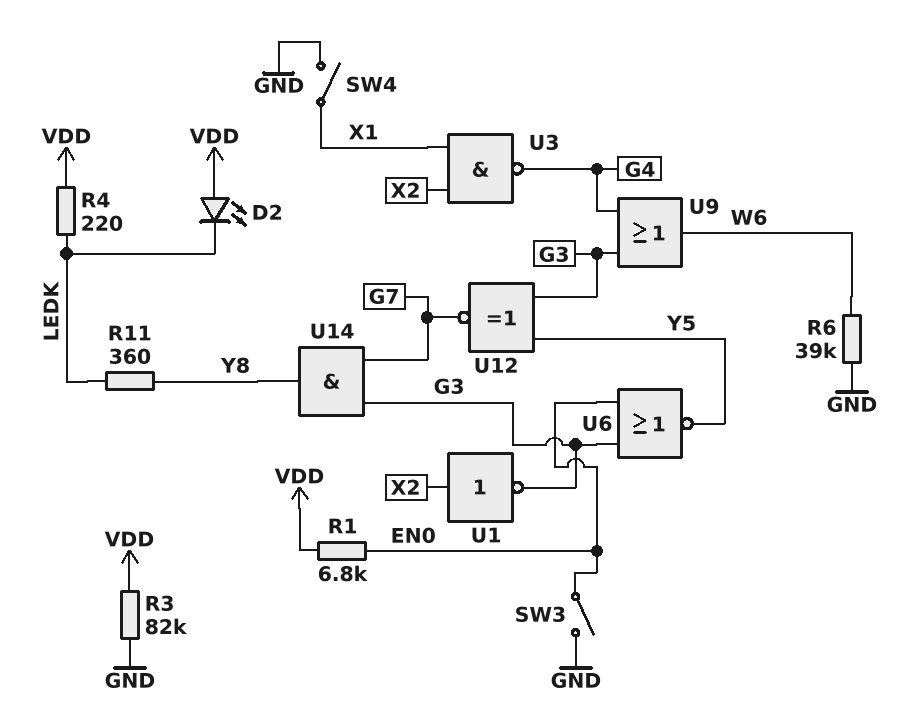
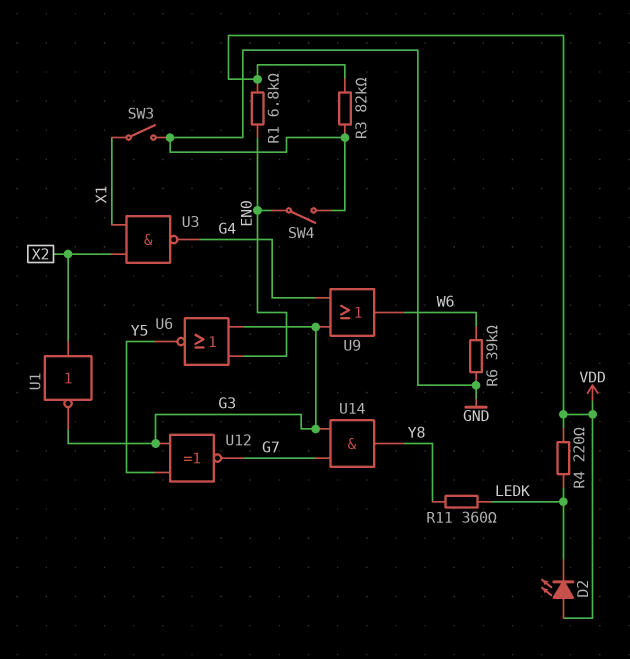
SW3: switch (EN0, GND) -> switch (GND, X1)
SW4: switch (GND, X1) -> switch (EN0, GND)

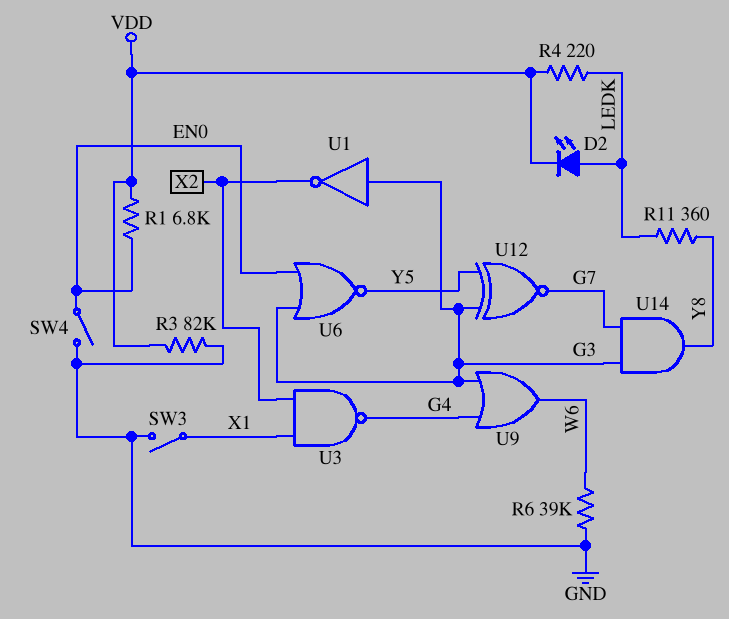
D2: LED (A VDD, K LEDK) -> LED (A LEDK, K VDD)
U1: NOT (in X2, out G3) -> NOT (in G3, out X2)

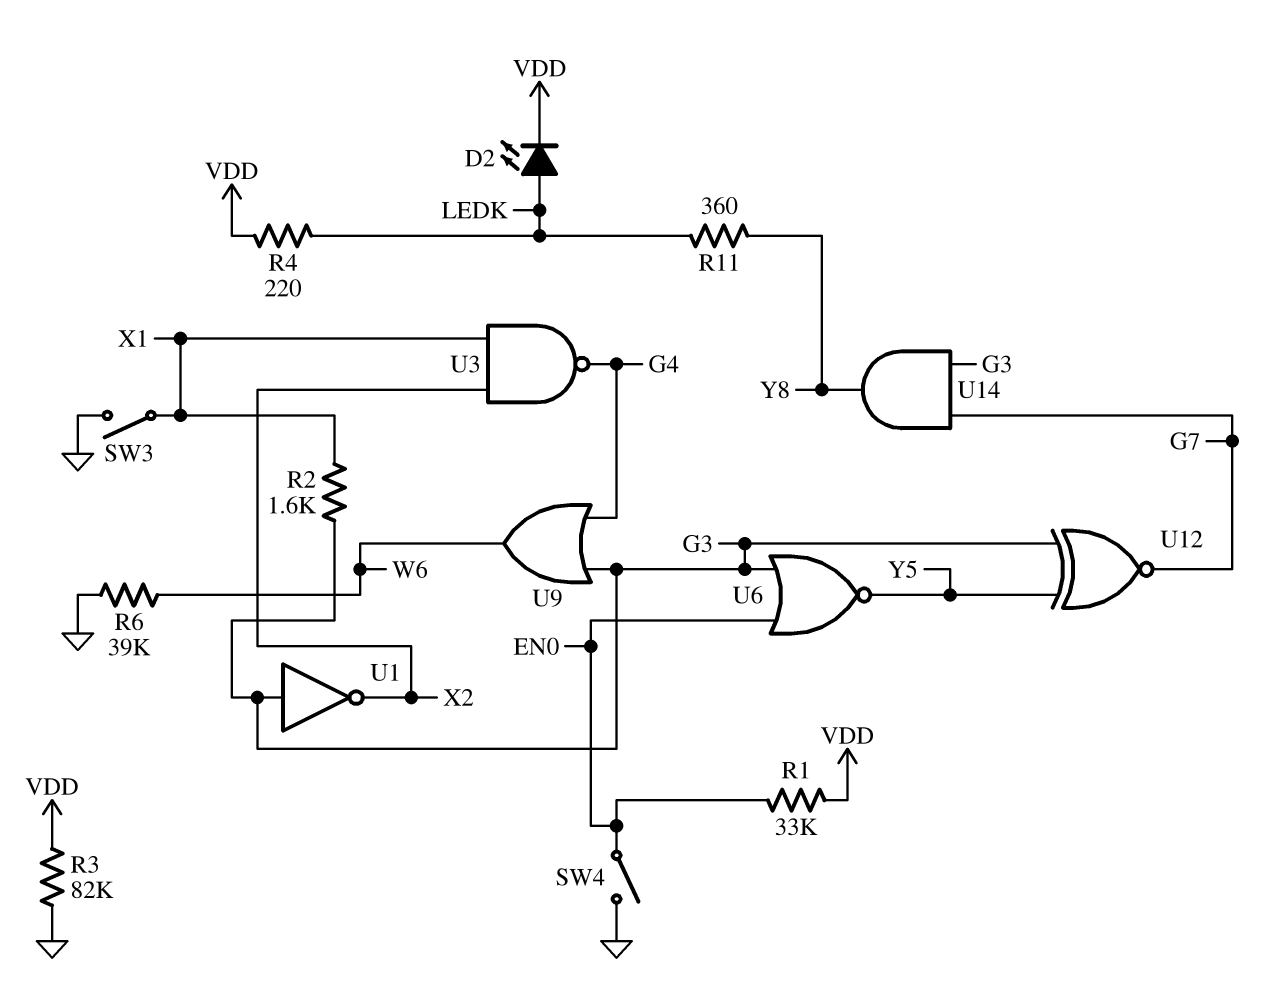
R1: 6.8k (EN0, VDD) -> 33k (EN0, VDD)
R2: none -> 1.6k (G3, X1)

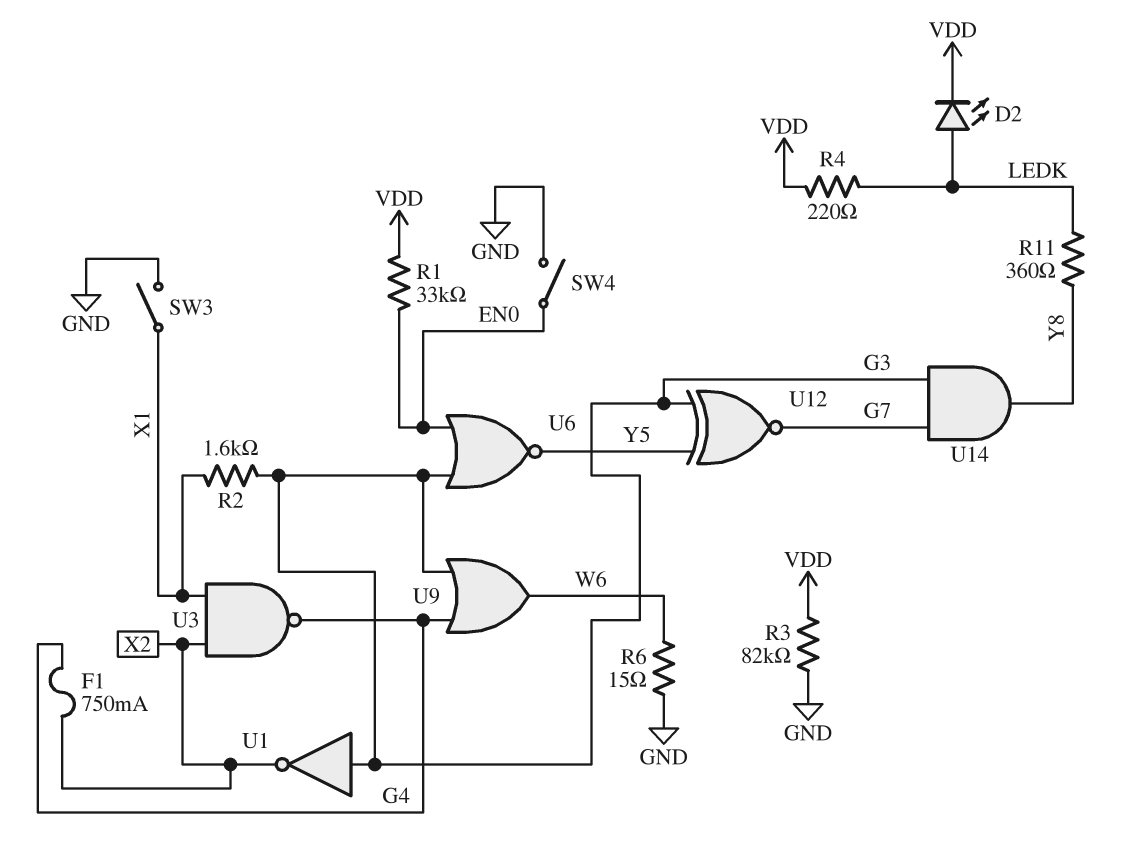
F1: none -> 750mA (G4, X2)
R6: 39k (GND, W6) -> 15 (GND, W6)

